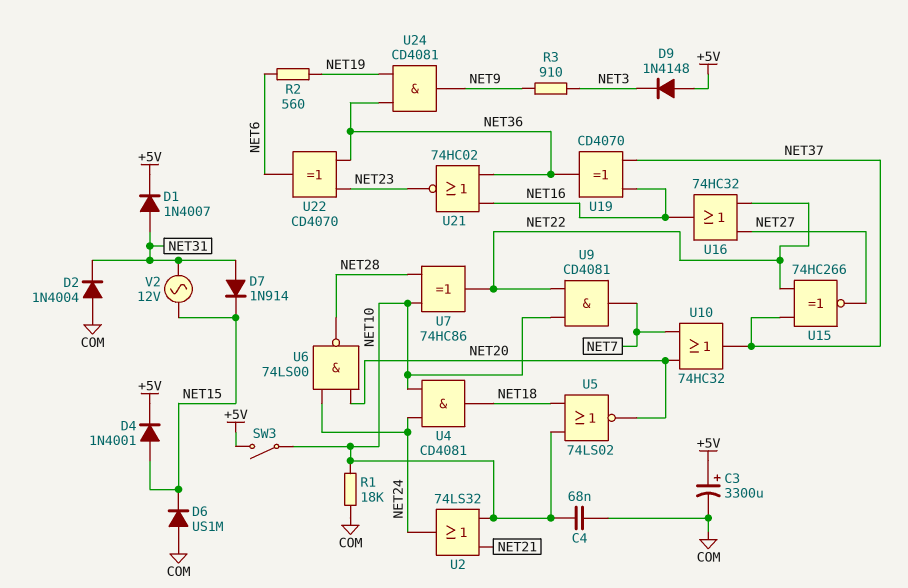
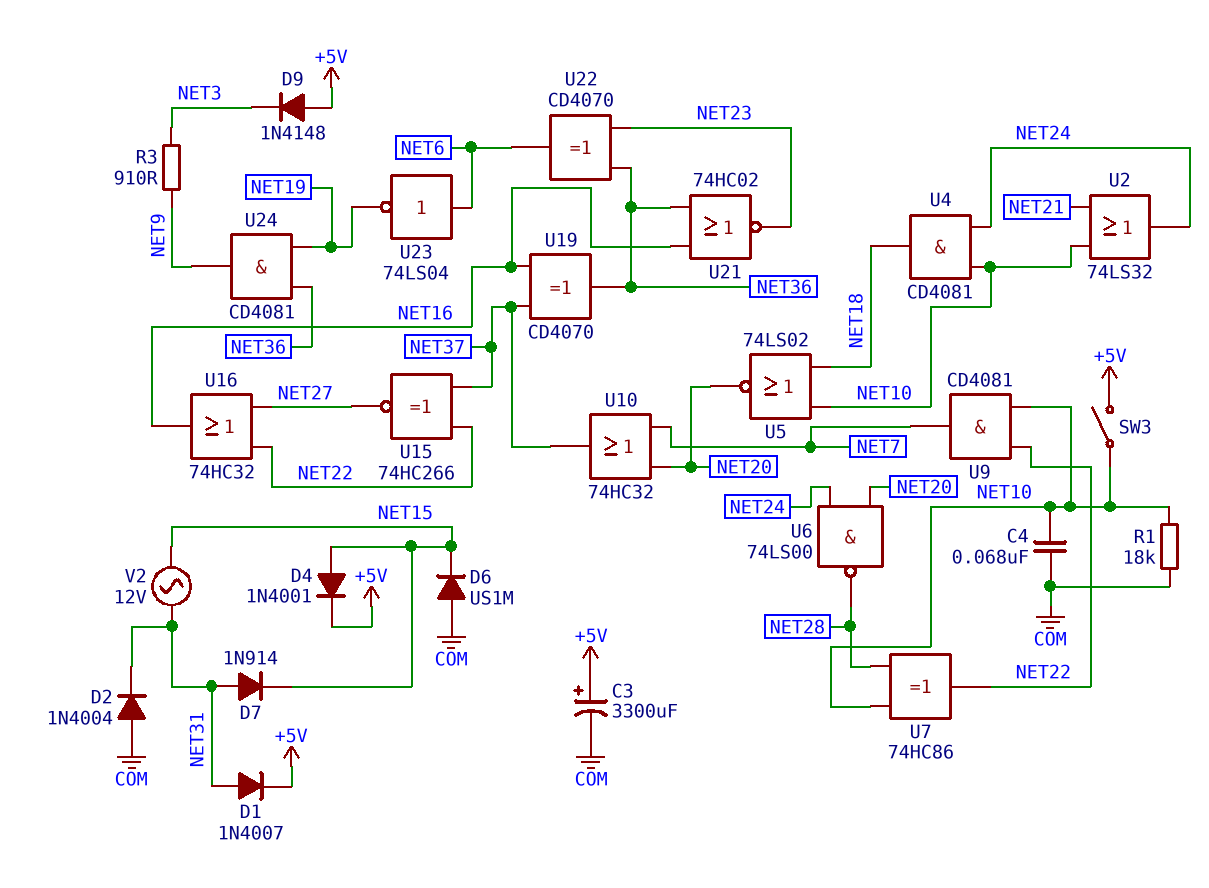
R2: 560 (NET6, NET19) -> none
U23: none -> NOT 74LS04 (in NET6, out NET19)

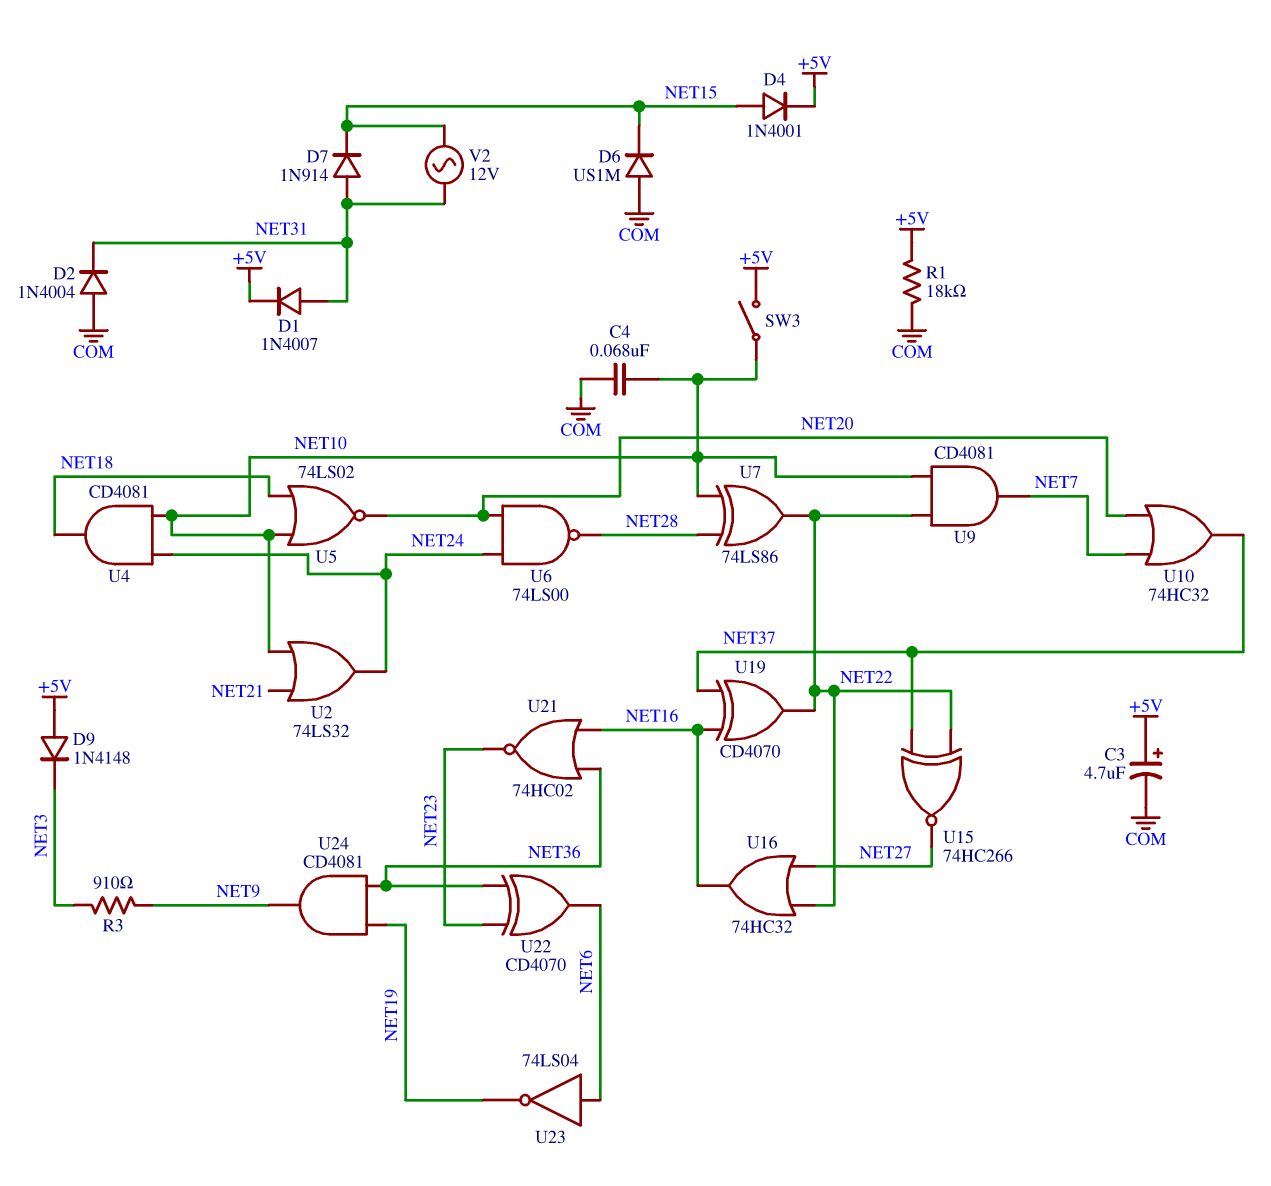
C3: 3300uF (plus +5V, minus COM) -> 4.7uF (plus +5V, minus COM)
R1: 18k (COM, NET10) -> 18k (+5V, COM)
U7: XOR 74HC86 (in NET10, in NET28, out NET22) -> XOR 74LS86 (in NET10, in NET28, out NET22)
U19: XOR CD4070 (in NET16, in NET37, out NET36) -> XOR CD4070 (in NET16, in NET37, out NET22)

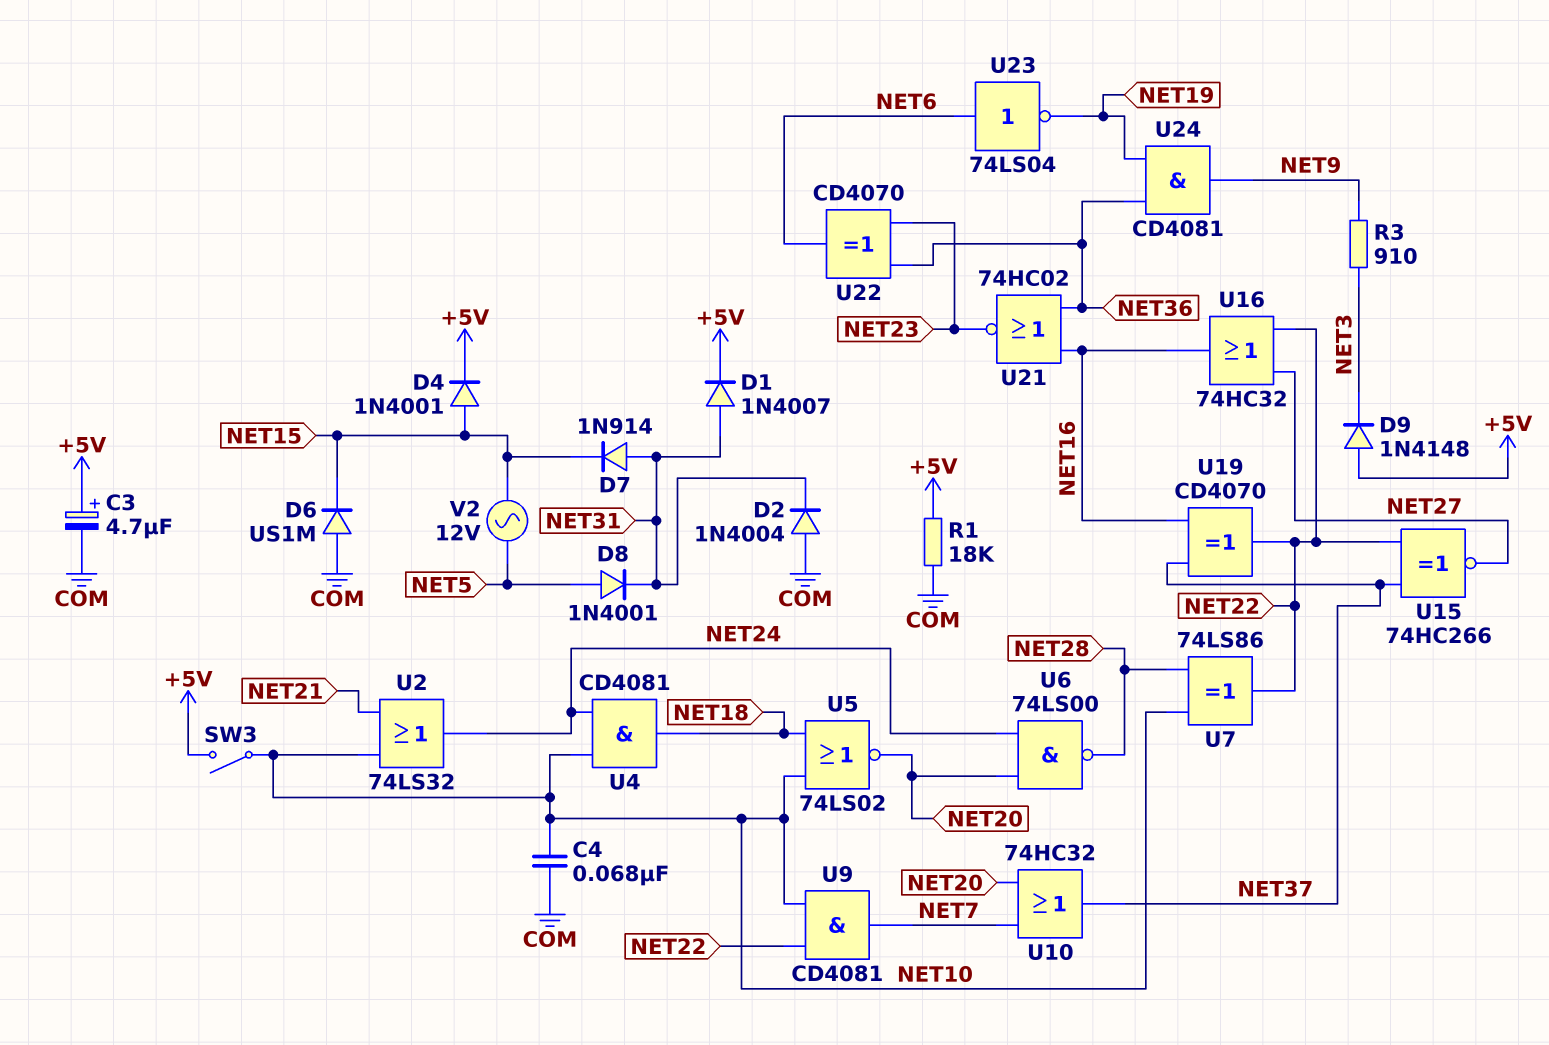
D8: none -> diode 1N4001 (A NET5, K NET31)
V2: AC 12V (NET15, NET31) -> AC 12V (NET5, NET15)

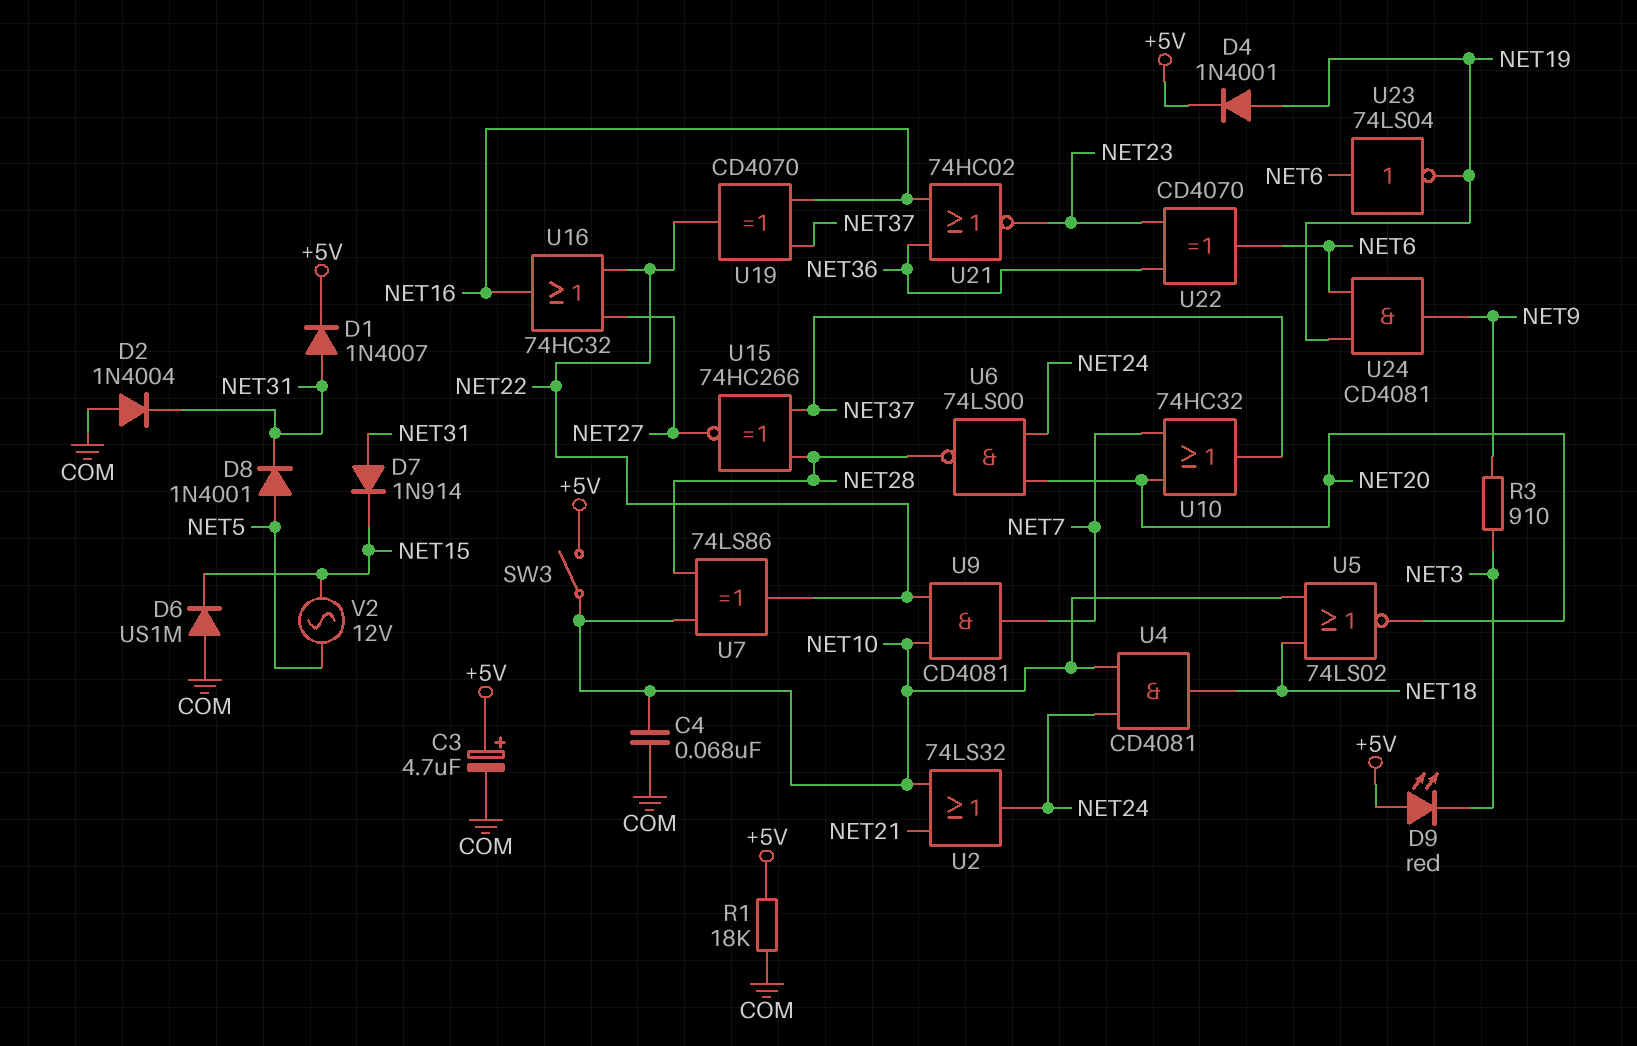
D4: diode 1N4001 (A NET15, K +5V) -> diode 1N4001 (A NET19, K +5V)
D9: diode 1N4148 (A +5V, K NET3) -> LED red (A +5V, K NET3)
U15: XNOR 74HC266 (in NET22, in NET37, out NET27) -> XNOR 74HC266 (in NET28, in NET37, out NET27)
U24: AND CD4081 (in NET19, in NET36, out NET9) -> AND CD4081 (in NET6, in NET19, out NET9)

